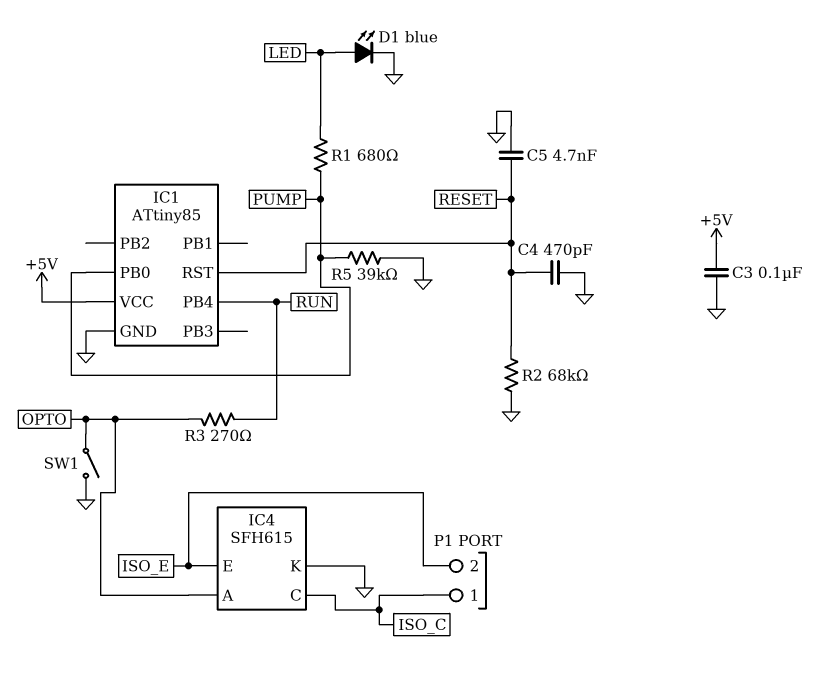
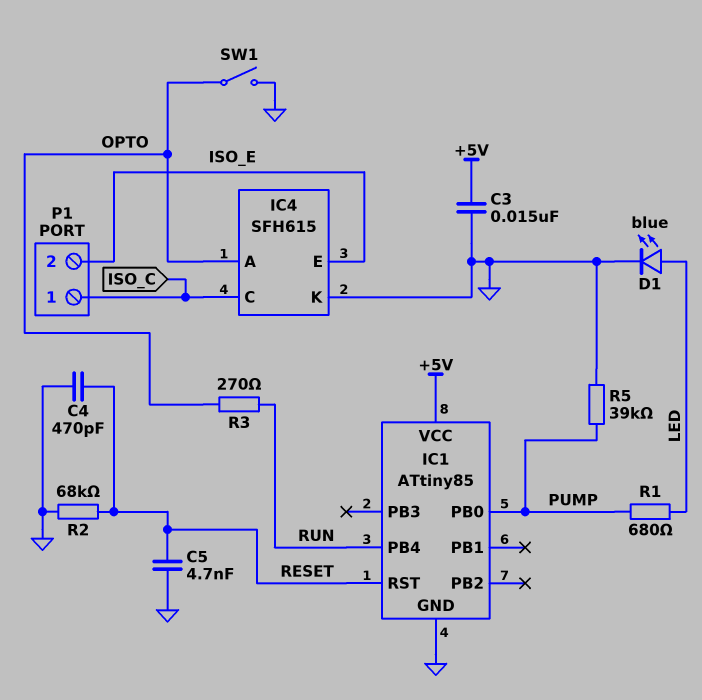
C3: 100nF (+5V, GND) -> 15nF (+5V, GND)

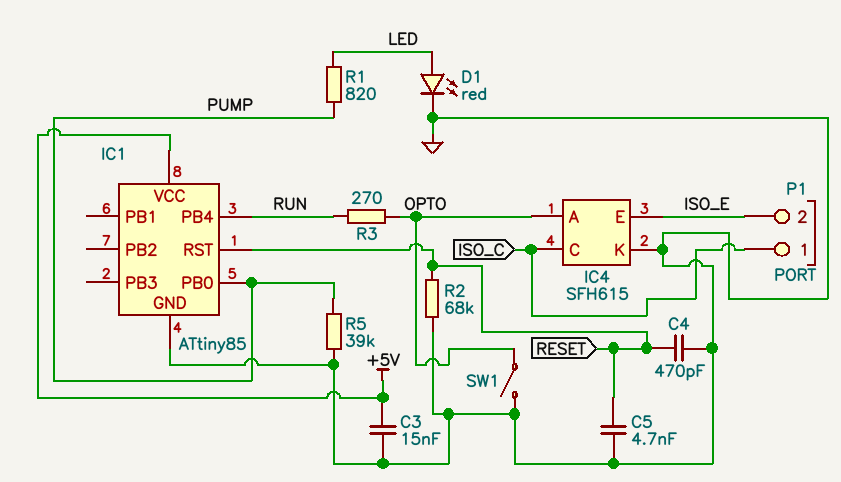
D1: LED blue (A LED, K GND) -> LED red (A LED, K GND)
R1: 680 (LED, PUMP) -> 820 (LED, PUMP)

